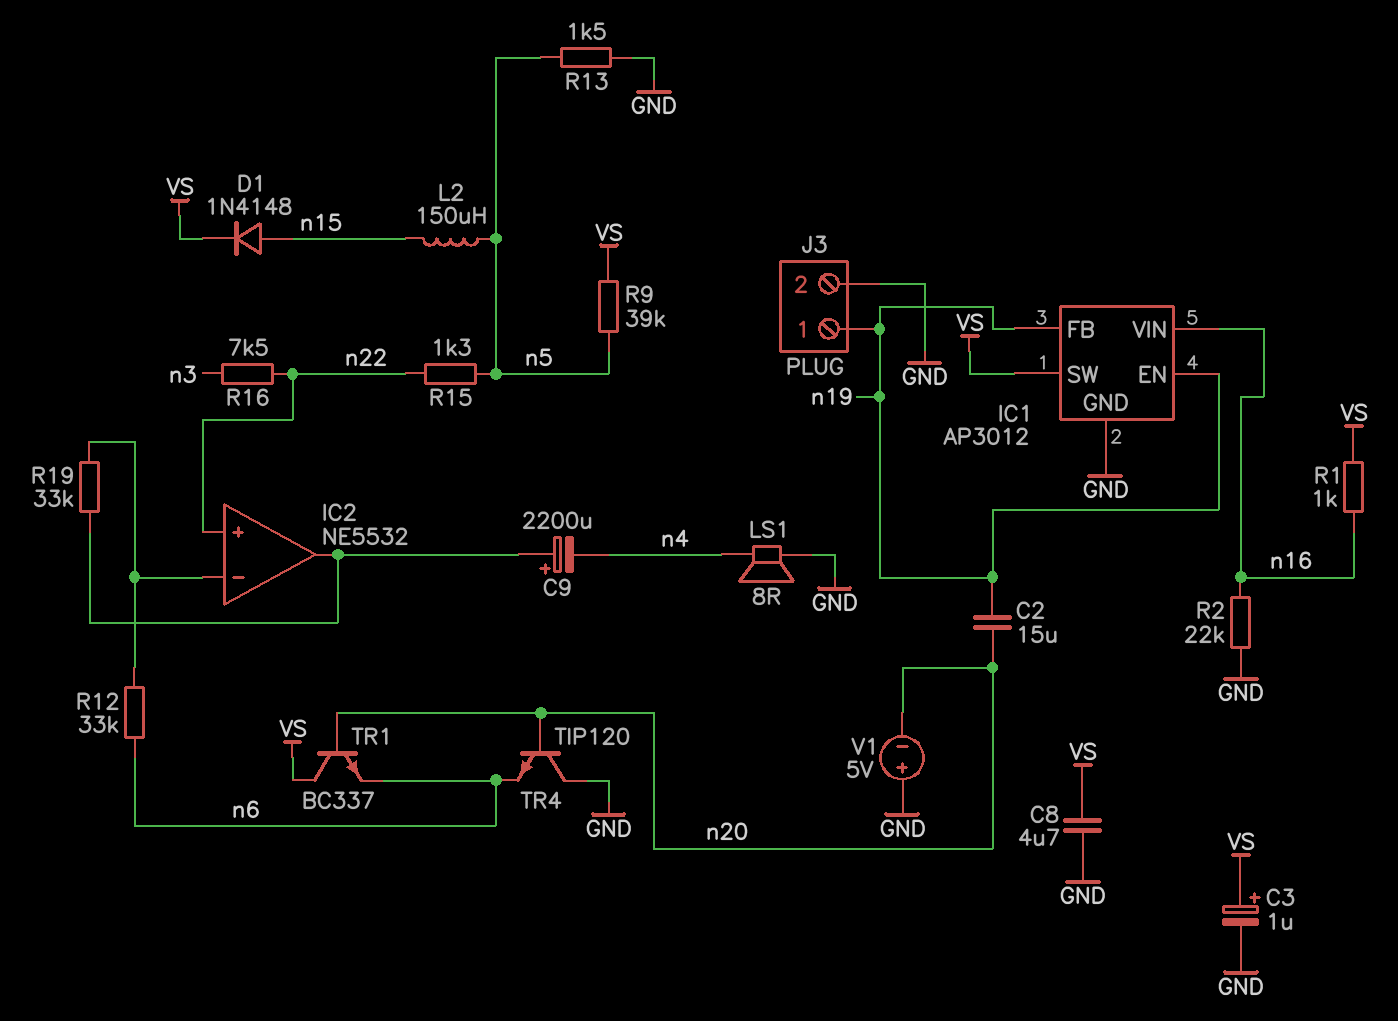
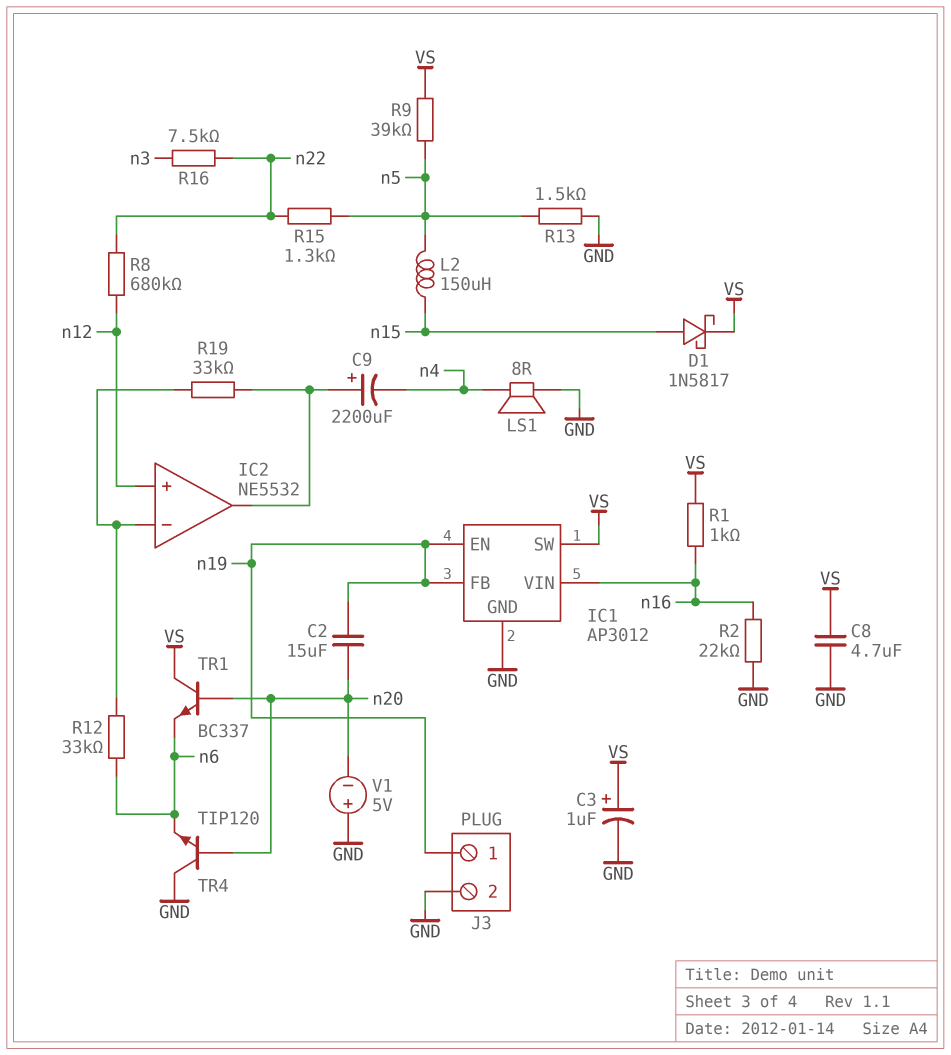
D1: diode 1N4148 (A n15, K VS) -> schottky 1N5817 (A n15, K VS)
IC2 pin in+: n22 -> n12
R8: none -> 680k (n12, n22)

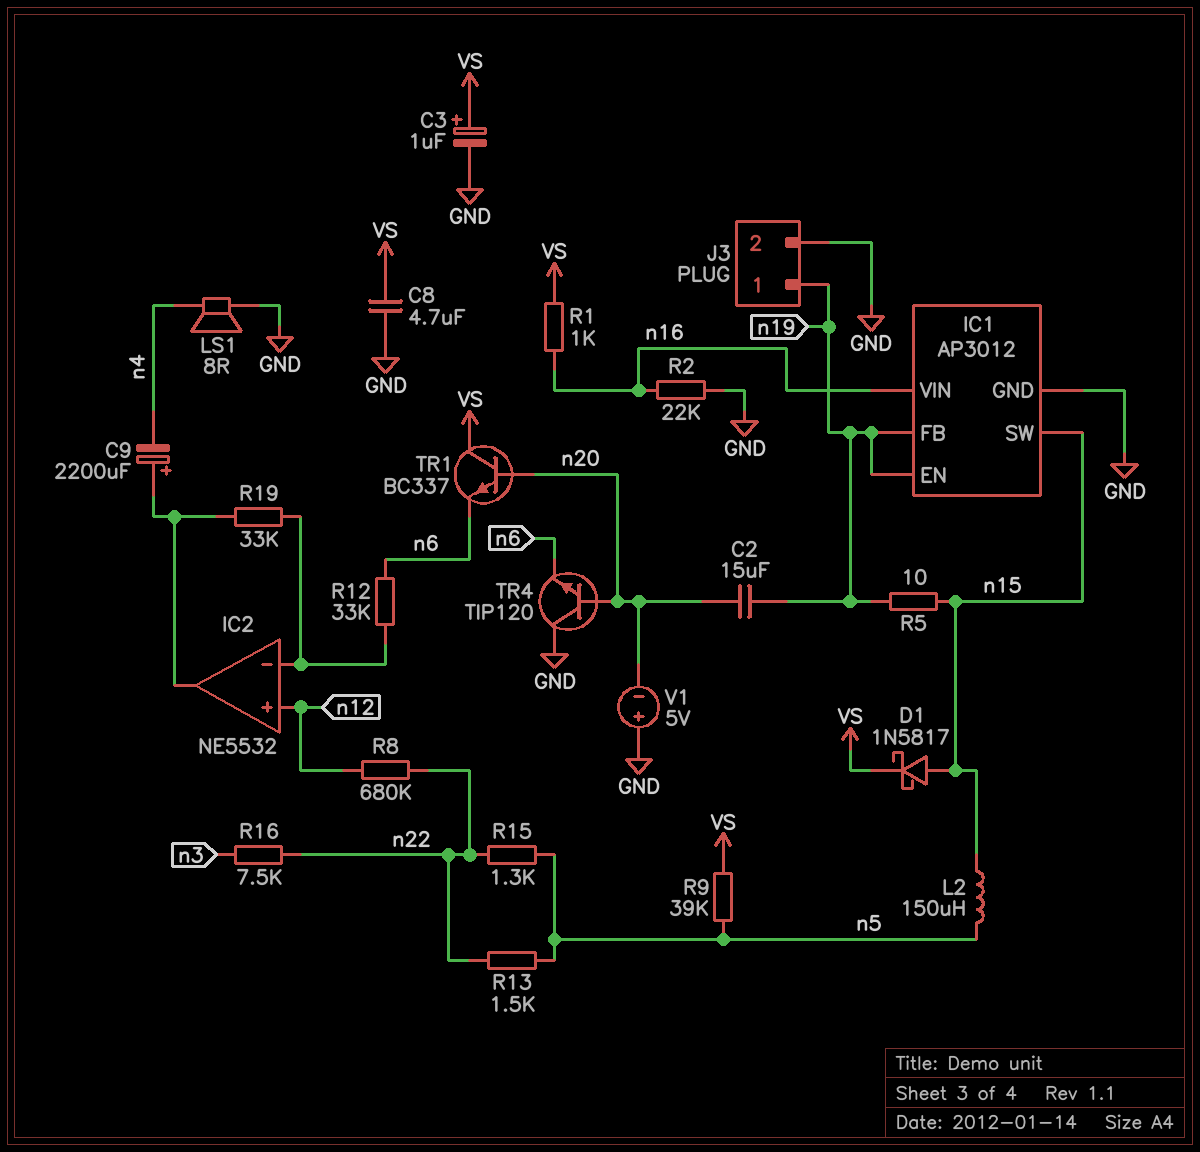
IC1 pin SW: VS -> n15
R5: none -> 10 (n15, n19)
R13: 1.5k (GND, n5) -> 1.5k (n5, n22)

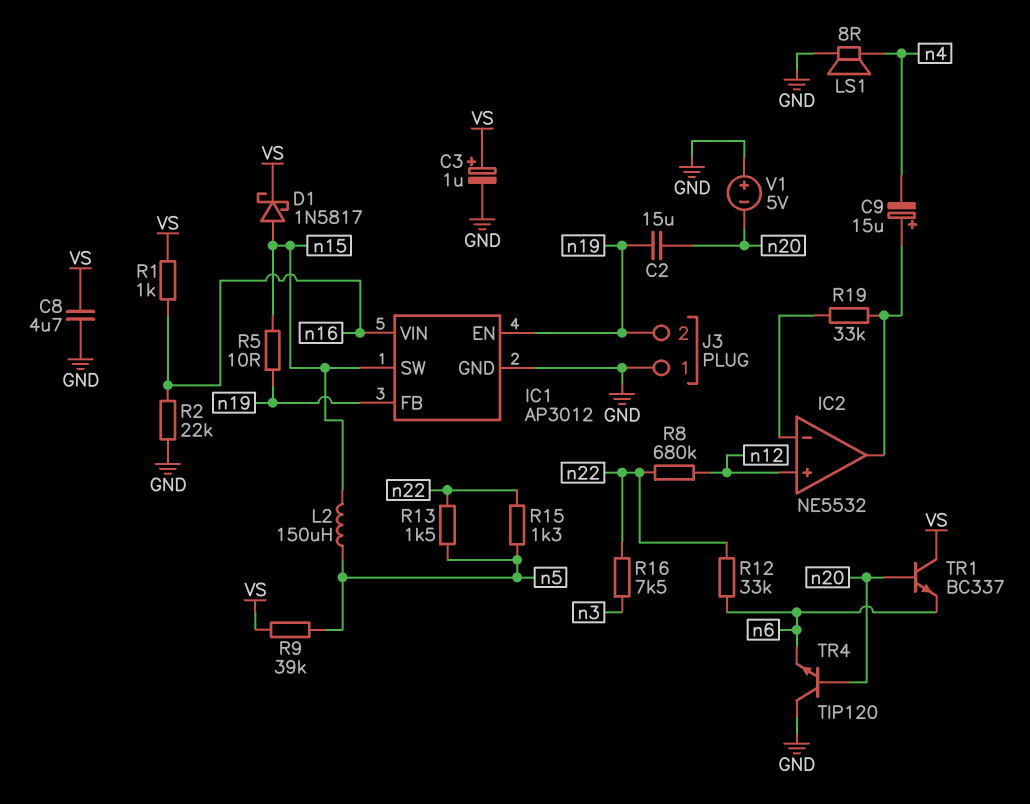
C9: 2200uF (plus IC2/out, minus n4) -> 15uF (plus IC2/out, minus n4)
J3 pin 1: n19 -> GND
J3 pin 2: GND -> n19
R12: 33k (IC2/in-, n6) -> 33k (n6, n22)

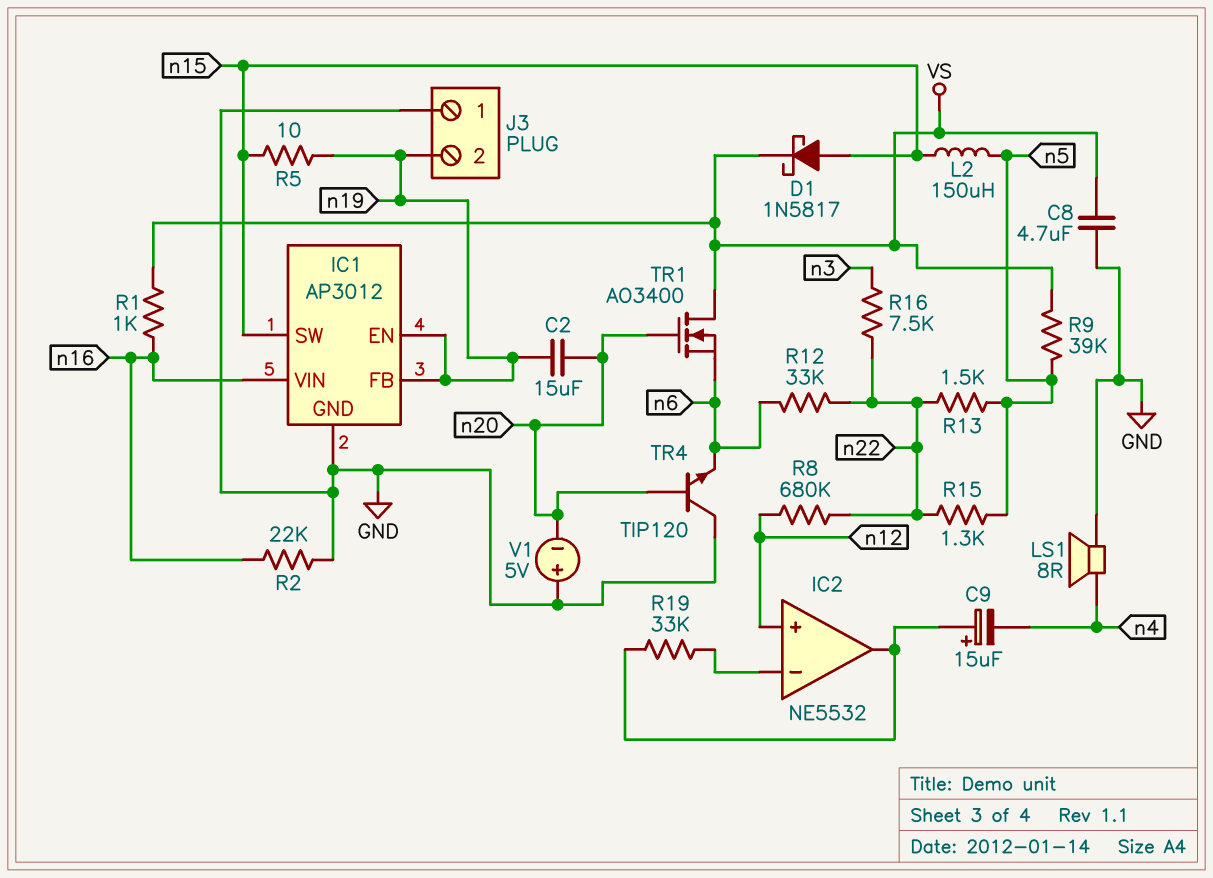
C3: 1uF (plus VS, minus GND) -> none
TR1: NPN BC337 (B n20, C VS, E n6) -> NMOS AO3400 (G n20, D VS, S n6)

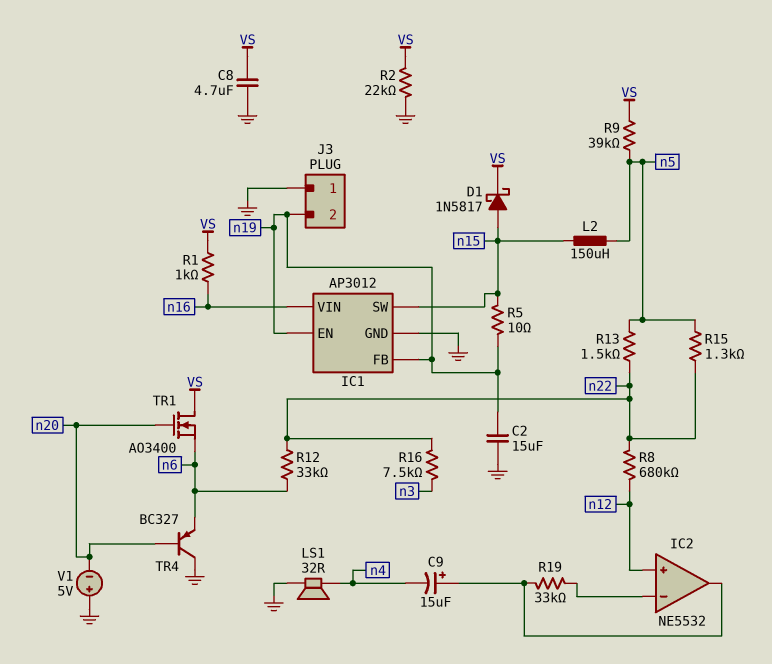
C2: 15uF (n19, n20) -> 15uF (GND, n19)
LS1: speaker 8R (GND, n4) -> speaker 32R (GND, n4)
R2: 22k (GND, n16) -> 22k (GND, VS)
TR4: NPN TIP120 (B n20, C GND, E n6) -> PNP BC327 (B n20, C GND, E n6)

